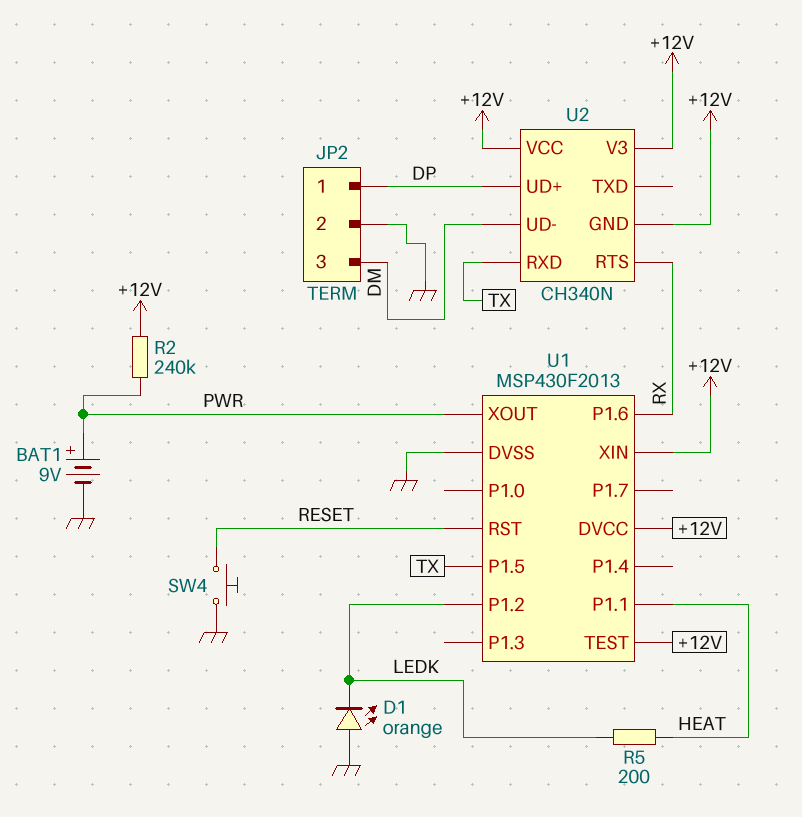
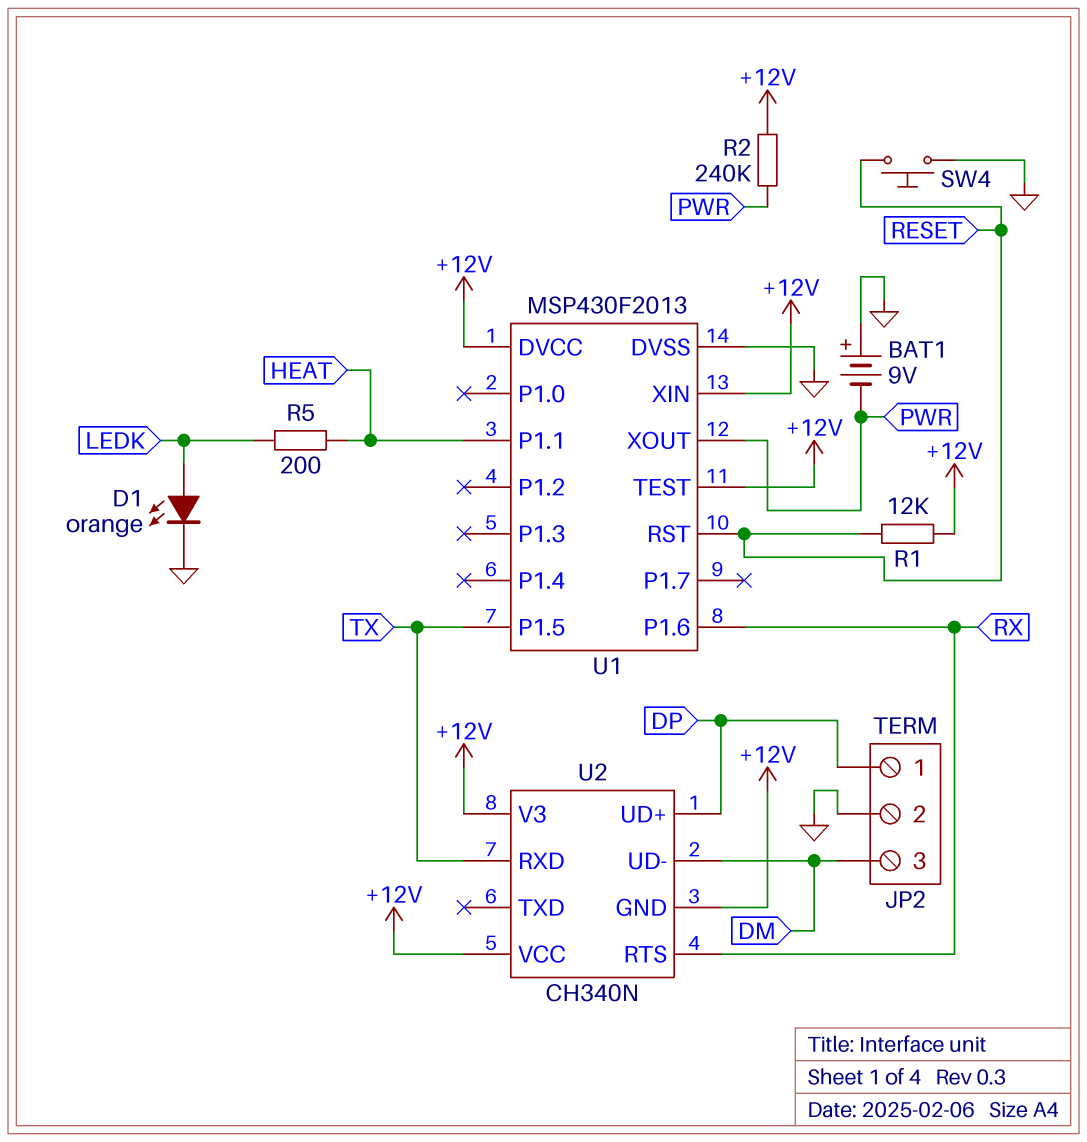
BAT1: 9V (plus PWR, minus GND) -> 9V (plus GND, minus PWR)
D1: LED orange (A GND, K LEDK) -> LED orange (A LEDK, K GND)
R1: none -> 12k (+12V, RESET)
U1 pin P1.2: LEDK -> none

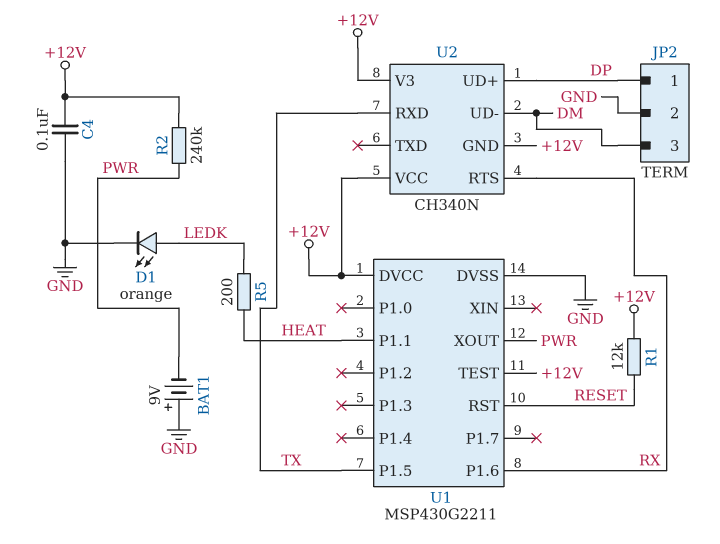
C4: none -> 100nF (+12V, GND)
SW4: button (GND, RESET) -> none
U1: MSP430F2013 -> MSP430G2211
U1 pin XIN: +12V -> none

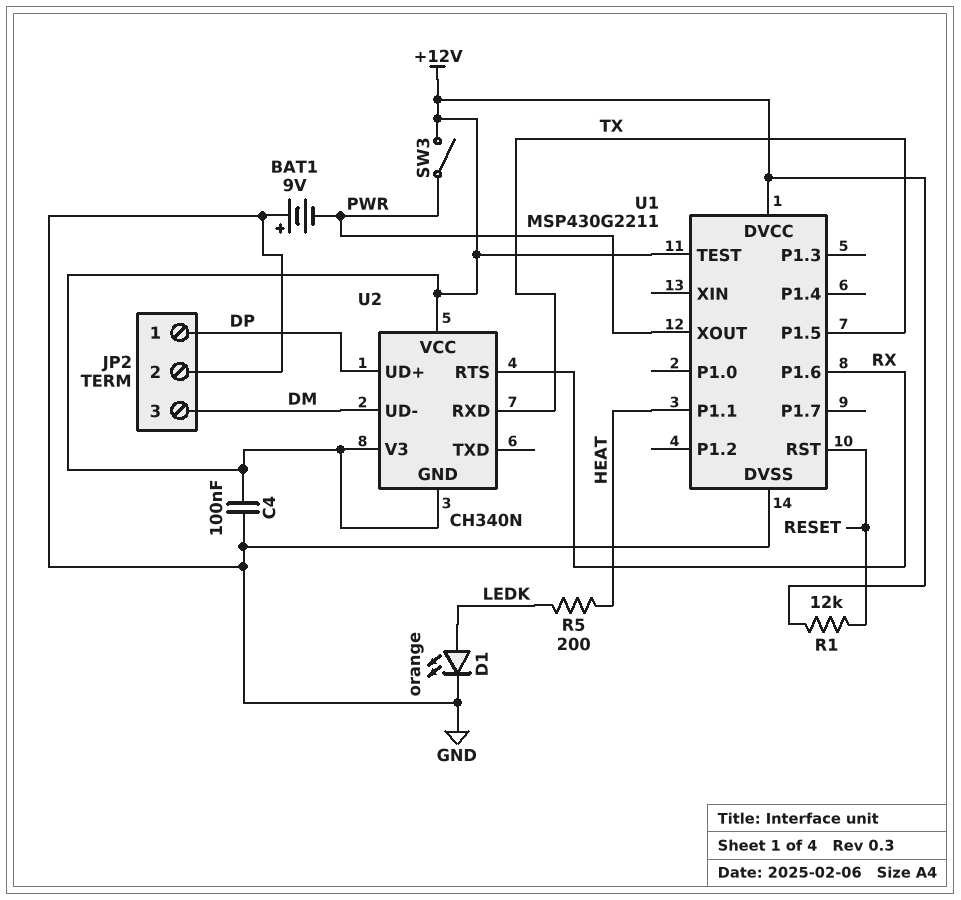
R2: 240k (+12V, PWR) -> none
SW3: none -> switch (+12V, PWR)

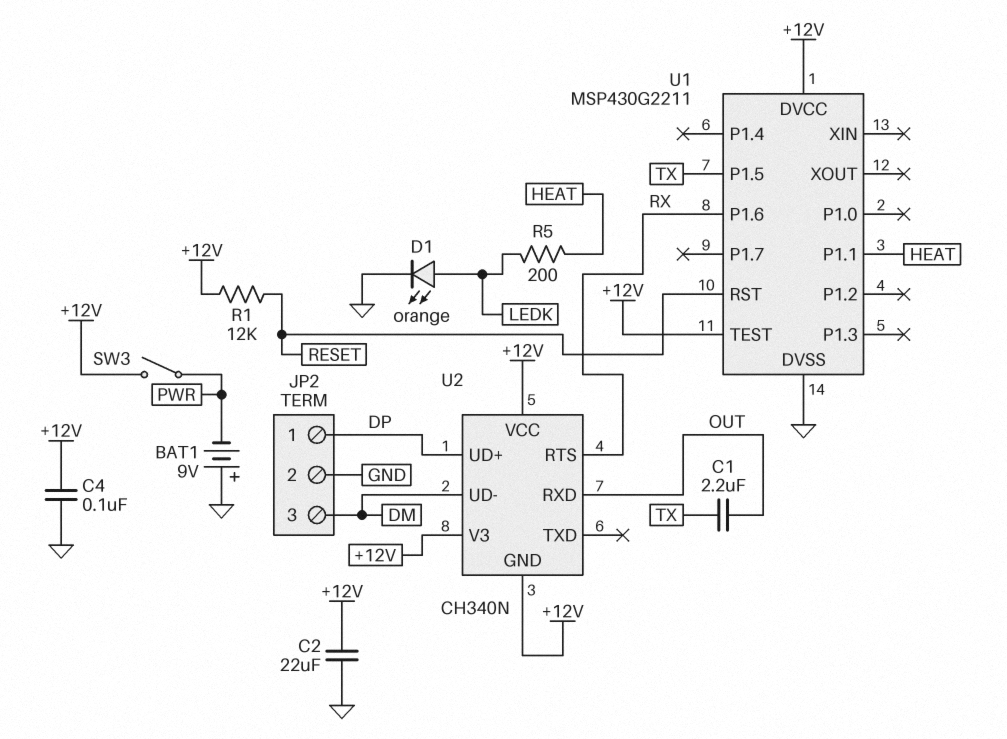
C1: none -> 2.2uF (OUT, TX)
C2: none -> 22uF (+12V, GND)
U1 pin XOUT: PWR -> none
U2 pin RXD: TX -> OUT

